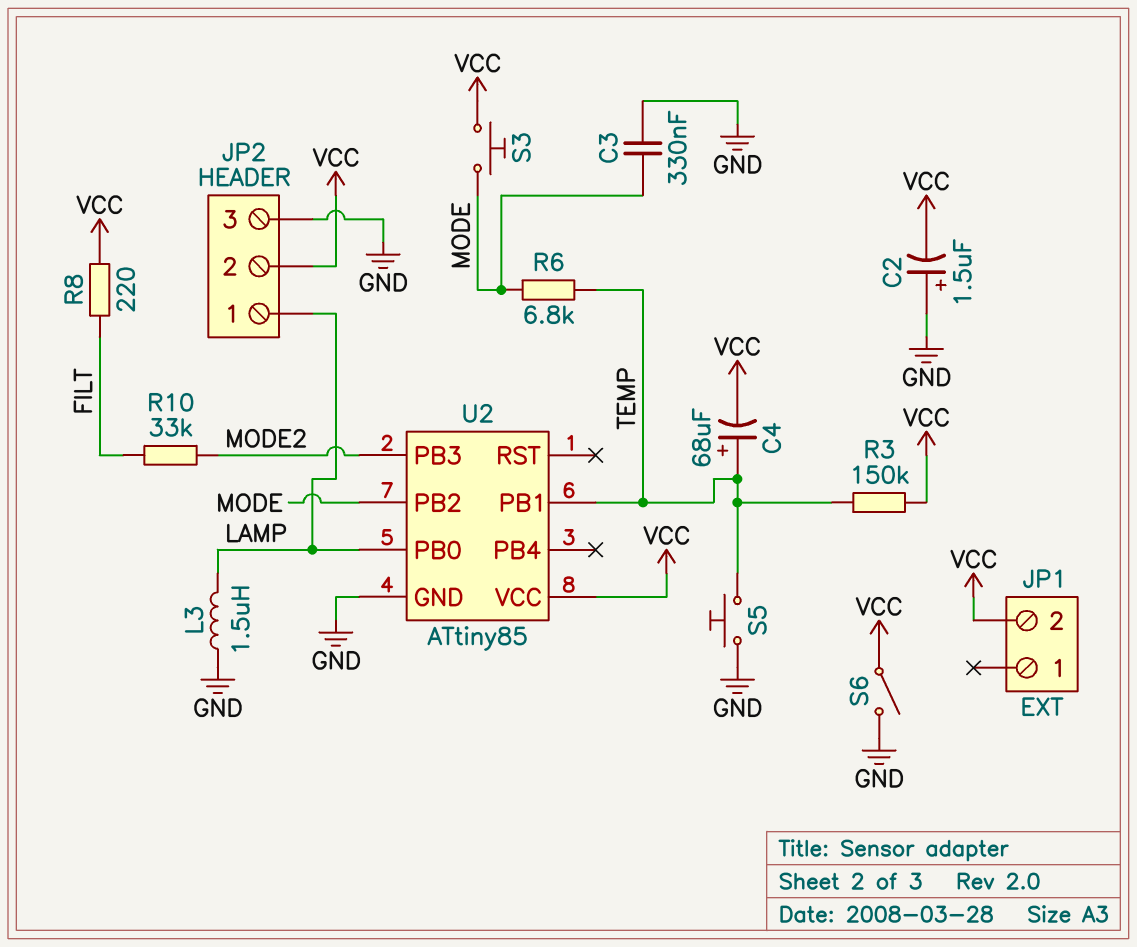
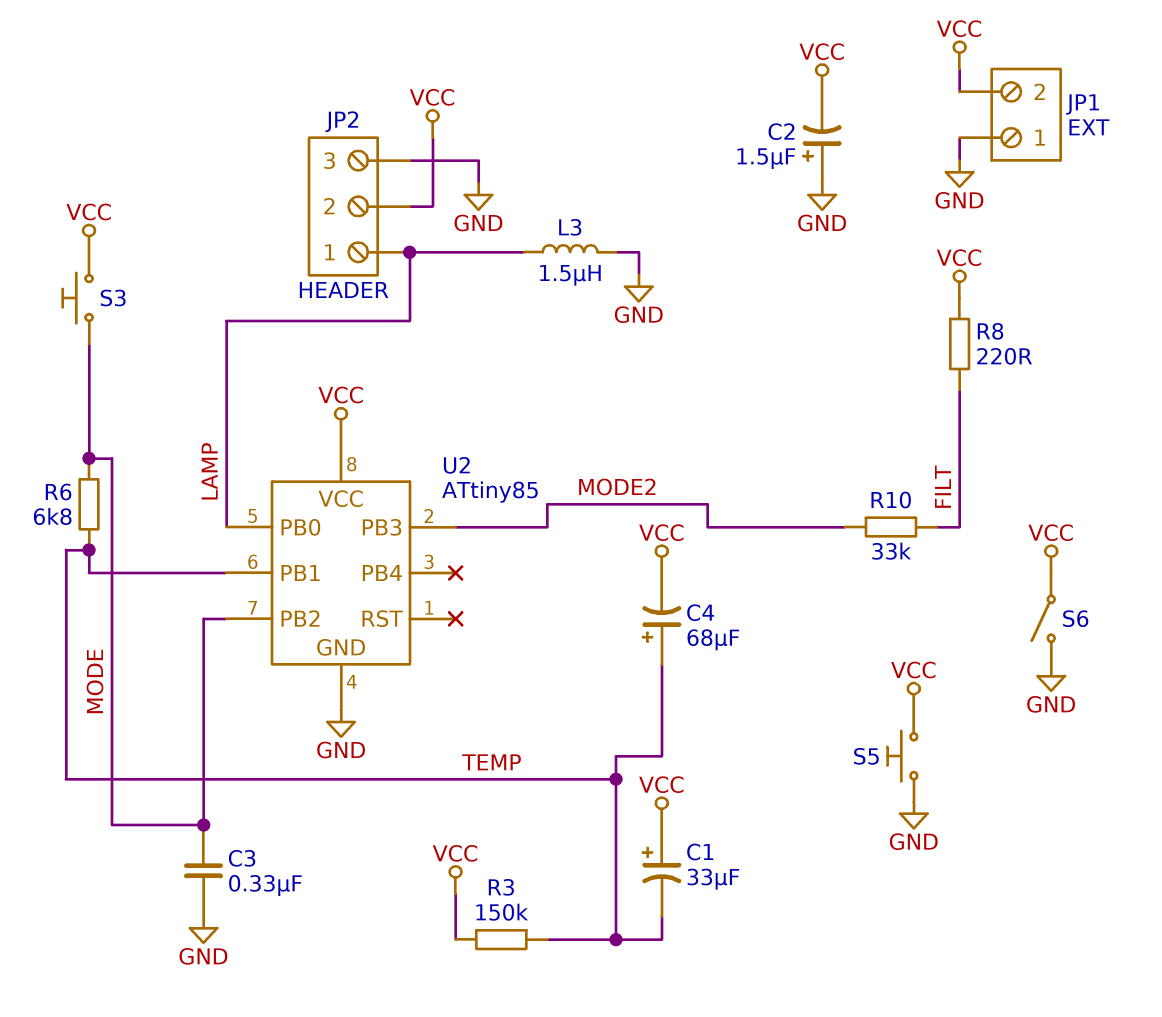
C1: none -> 33uF (plus VCC, minus TEMP)
JP1 pin 1: none -> GND
S5: button (GND, TEMP) -> button (GND, VCC)

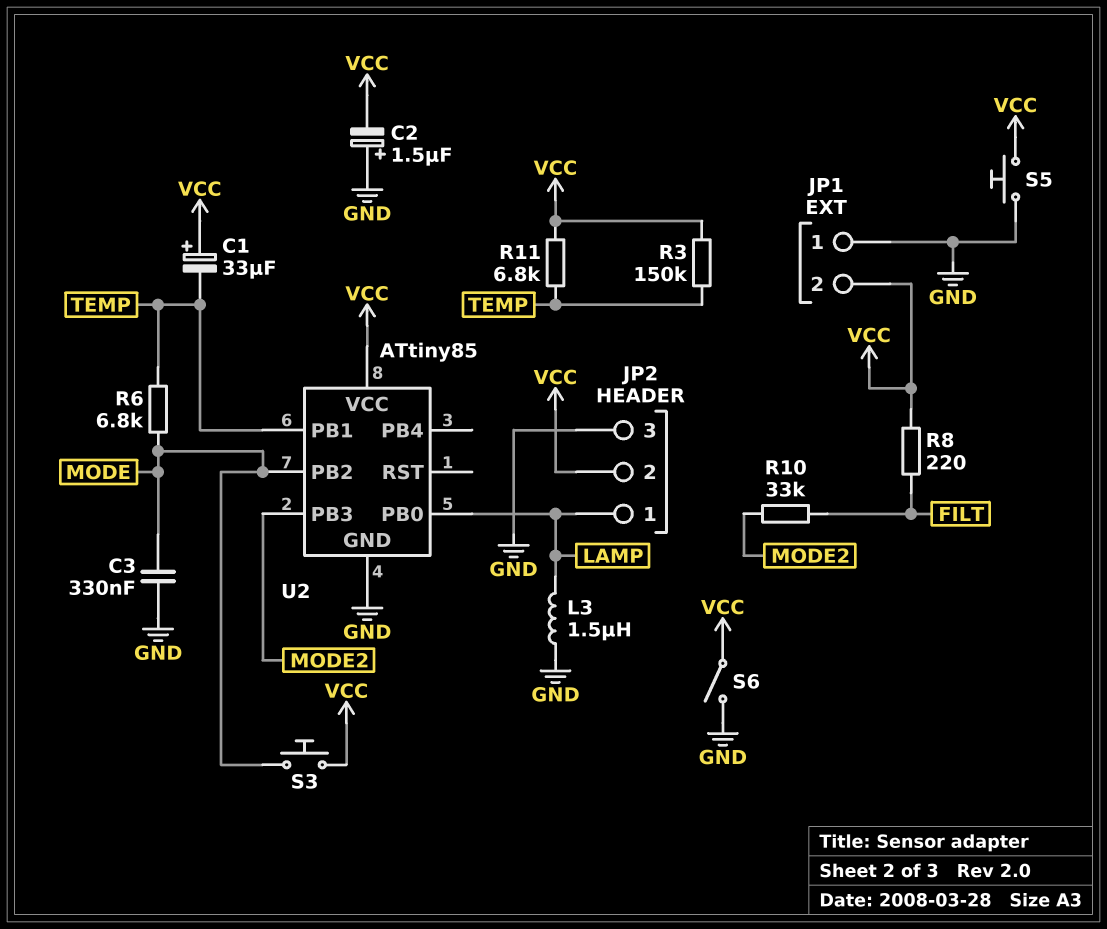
C4: 68uF (plus TEMP, minus VCC) -> none
R11: none -> 6.8k (TEMP, VCC)

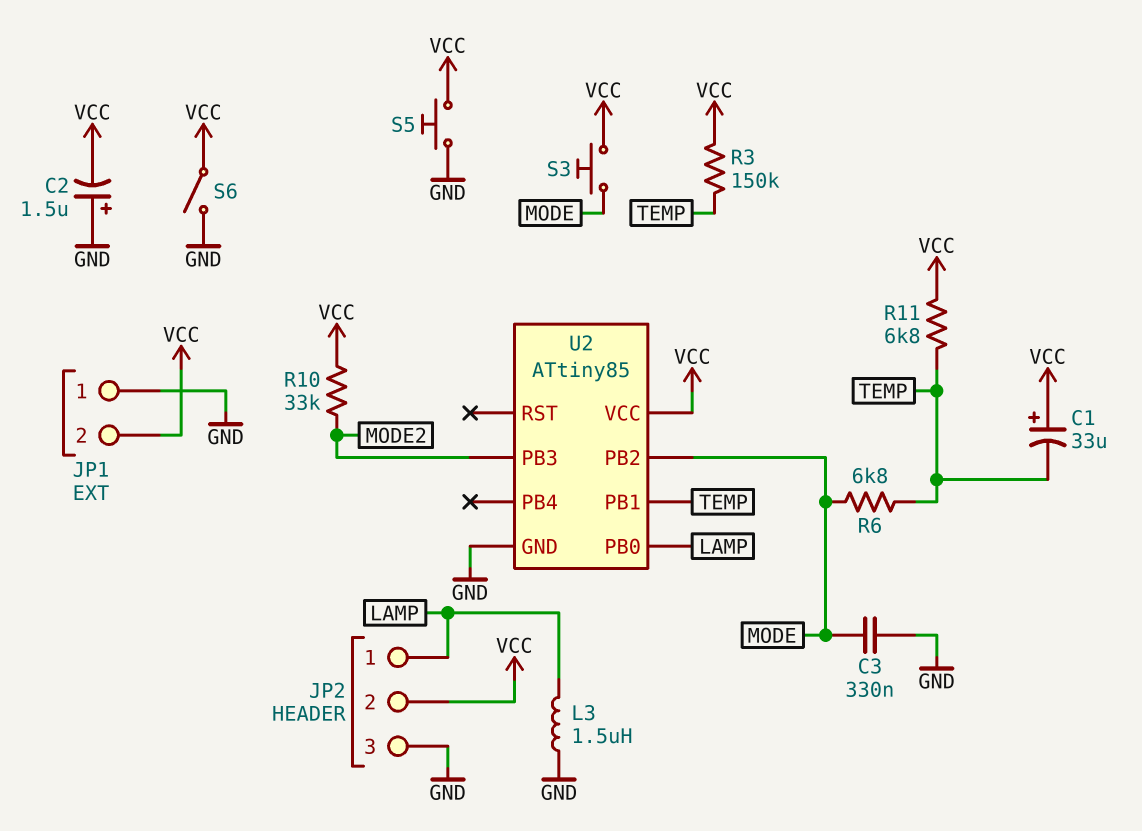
R8: 220 (FILT, VCC) -> none
R10: 33k (FILT, MODE2) -> 33k (MODE2, VCC)

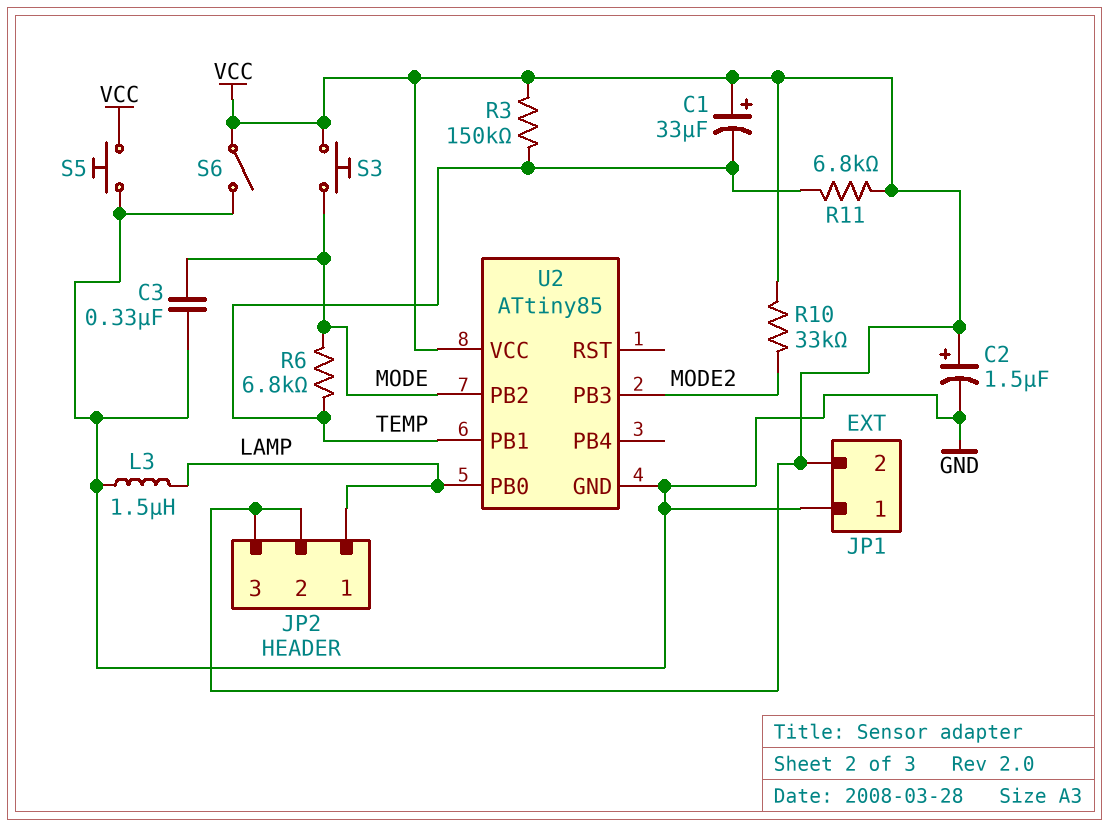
C2: 1.5uF (plus GND, minus VCC) -> 1.5uF (plus VCC, minus GND)
JP2 pin 3: GND -> VCC

